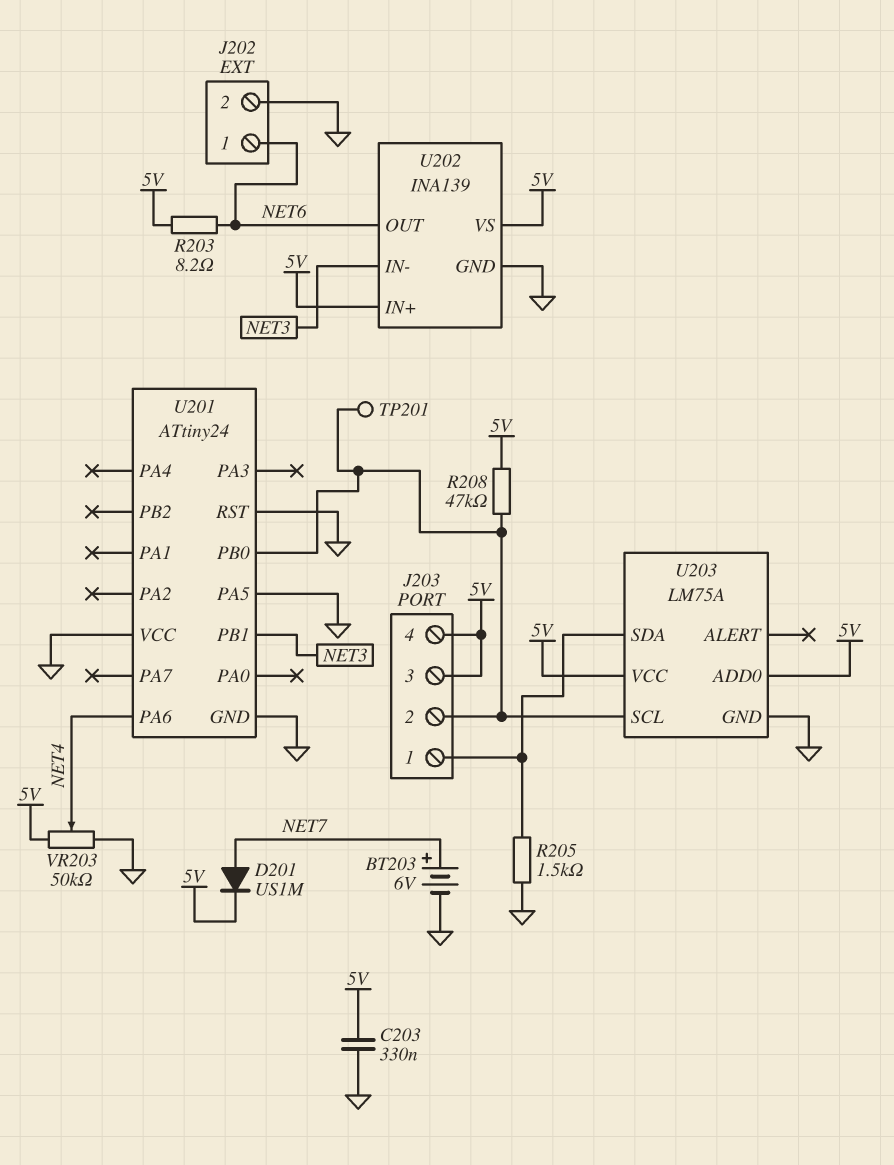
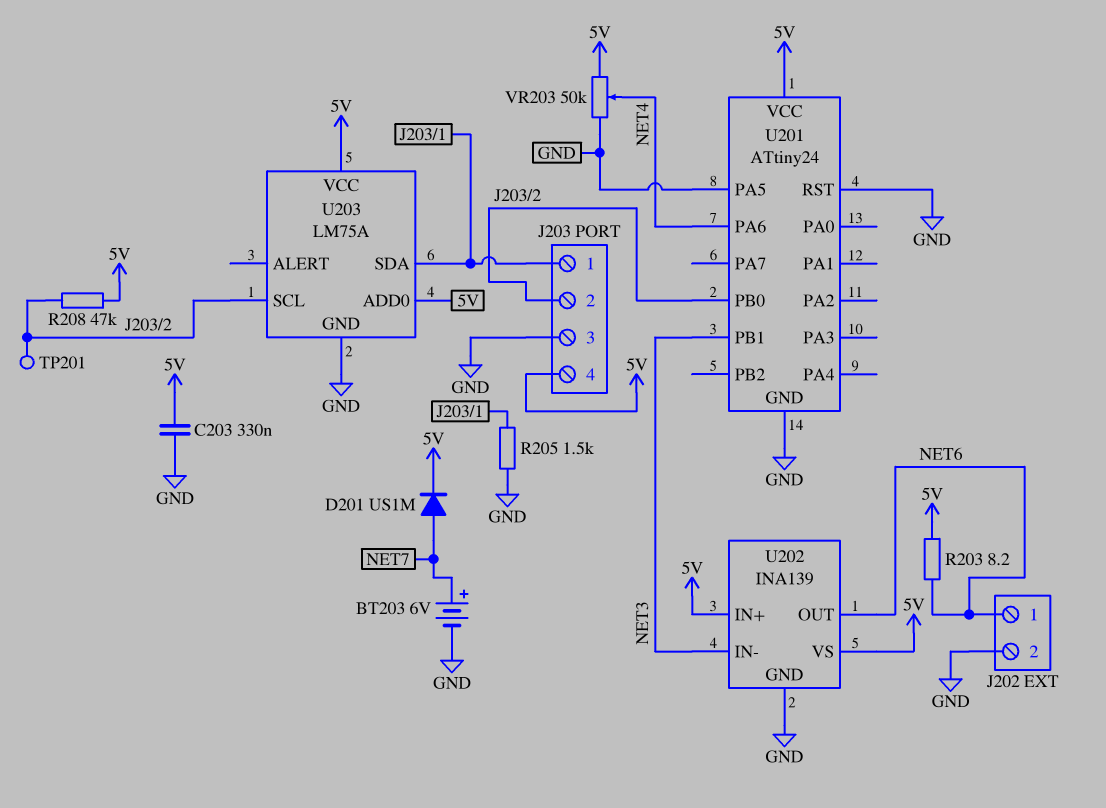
J203 pin 3: 5V -> GND
U201 pin VCC: GND -> 5V

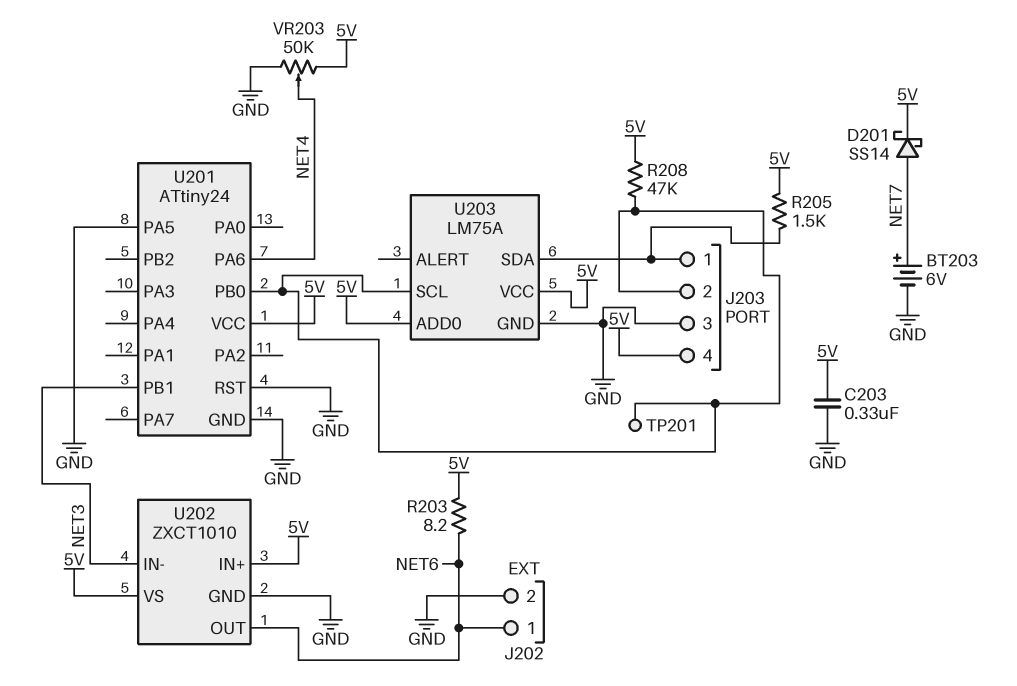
D201: diode US1M (A NET7, K 5V) -> schottky SS14 (A NET7, K 5V)
R205: 1.5k (GND, J203/1) -> 1.5k (5V, J203/1)
U202: INA139 -> ZXCT1010

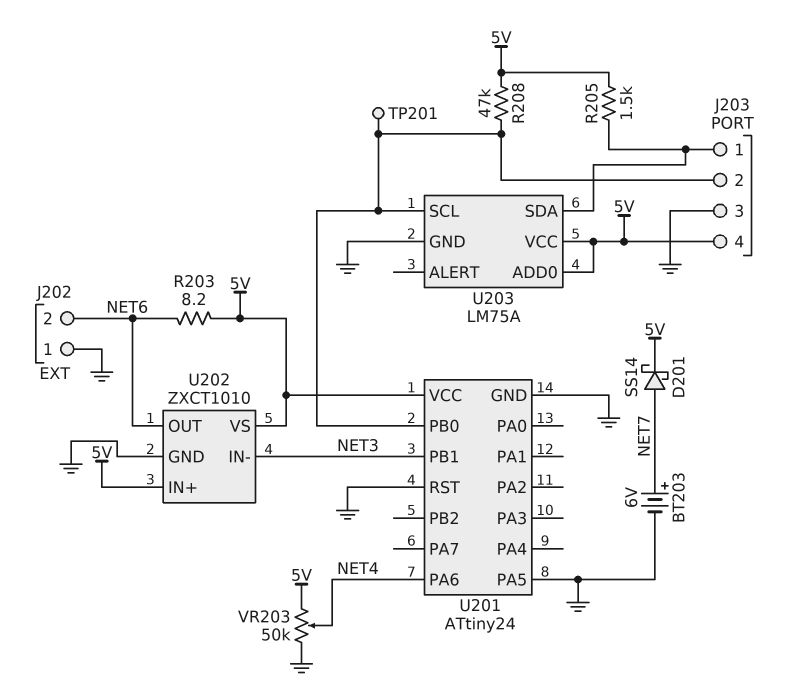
C203: 330nF (5V, GND) -> none
J202 pin 1: NET6 -> GND
J202 pin 2: GND -> NET6

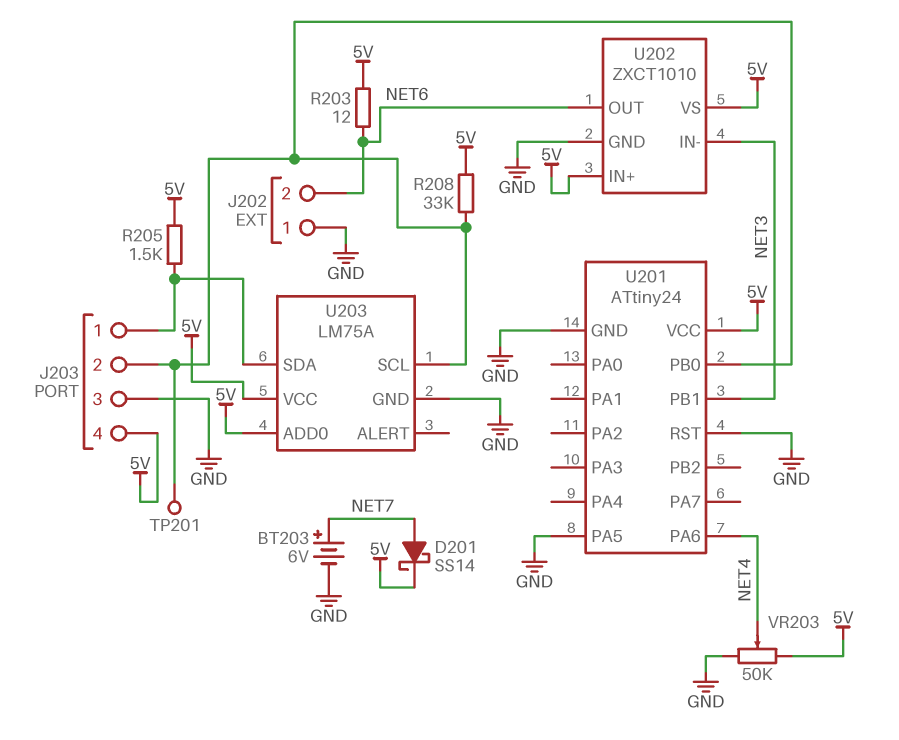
R203: 8.2 (5V, NET6) -> 12 (5V, NET6)
R208: 47k (5V, J203/2) -> 33k (5V, J203/2)

